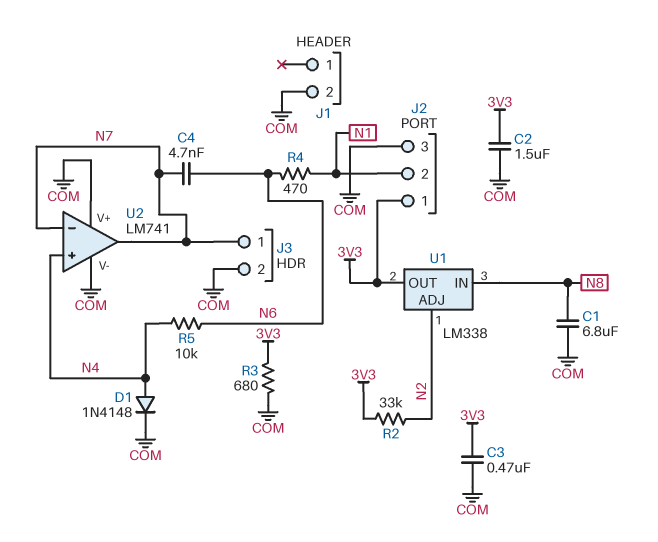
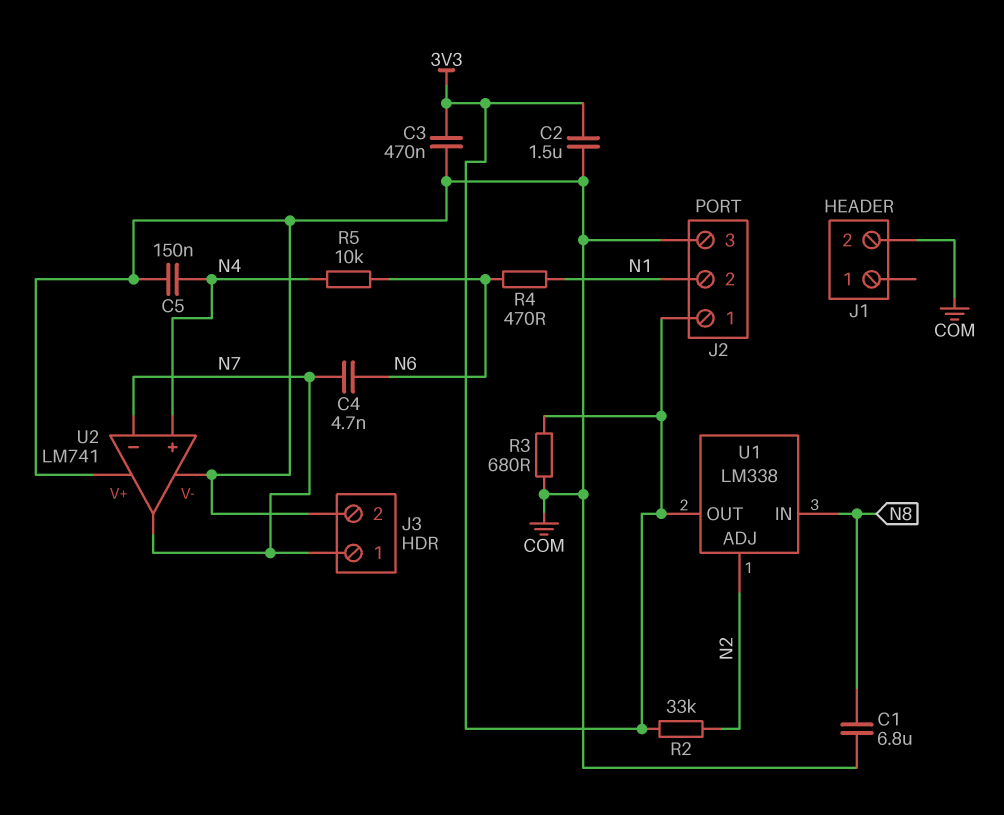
C5: none -> 150nF (COM, N4)
D1: diode 1N4148 (A N4, K COM) -> none

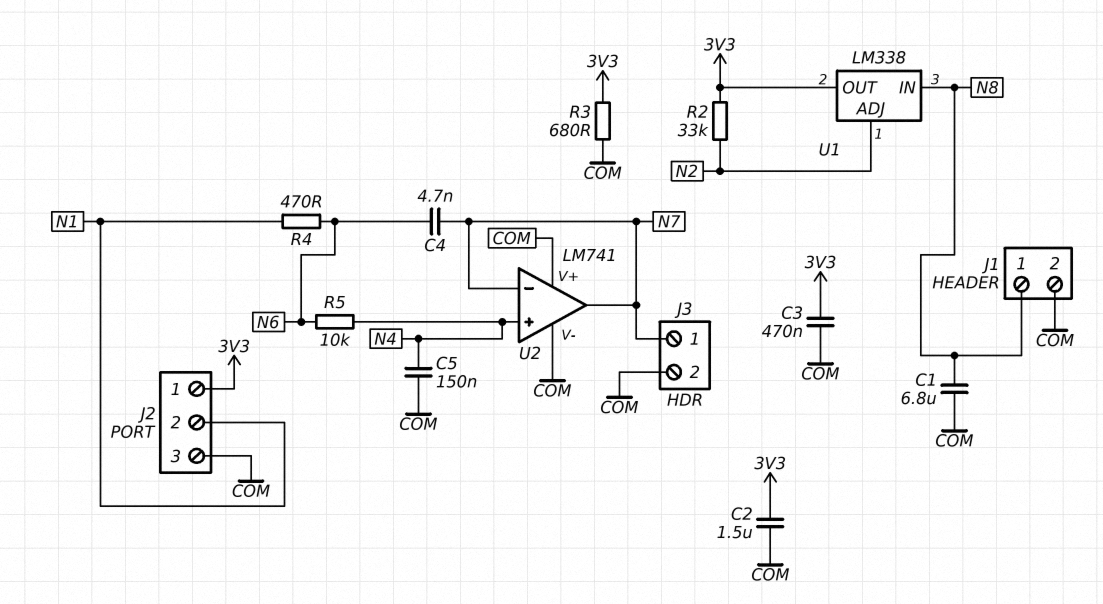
J1 pin 1: none -> N8

